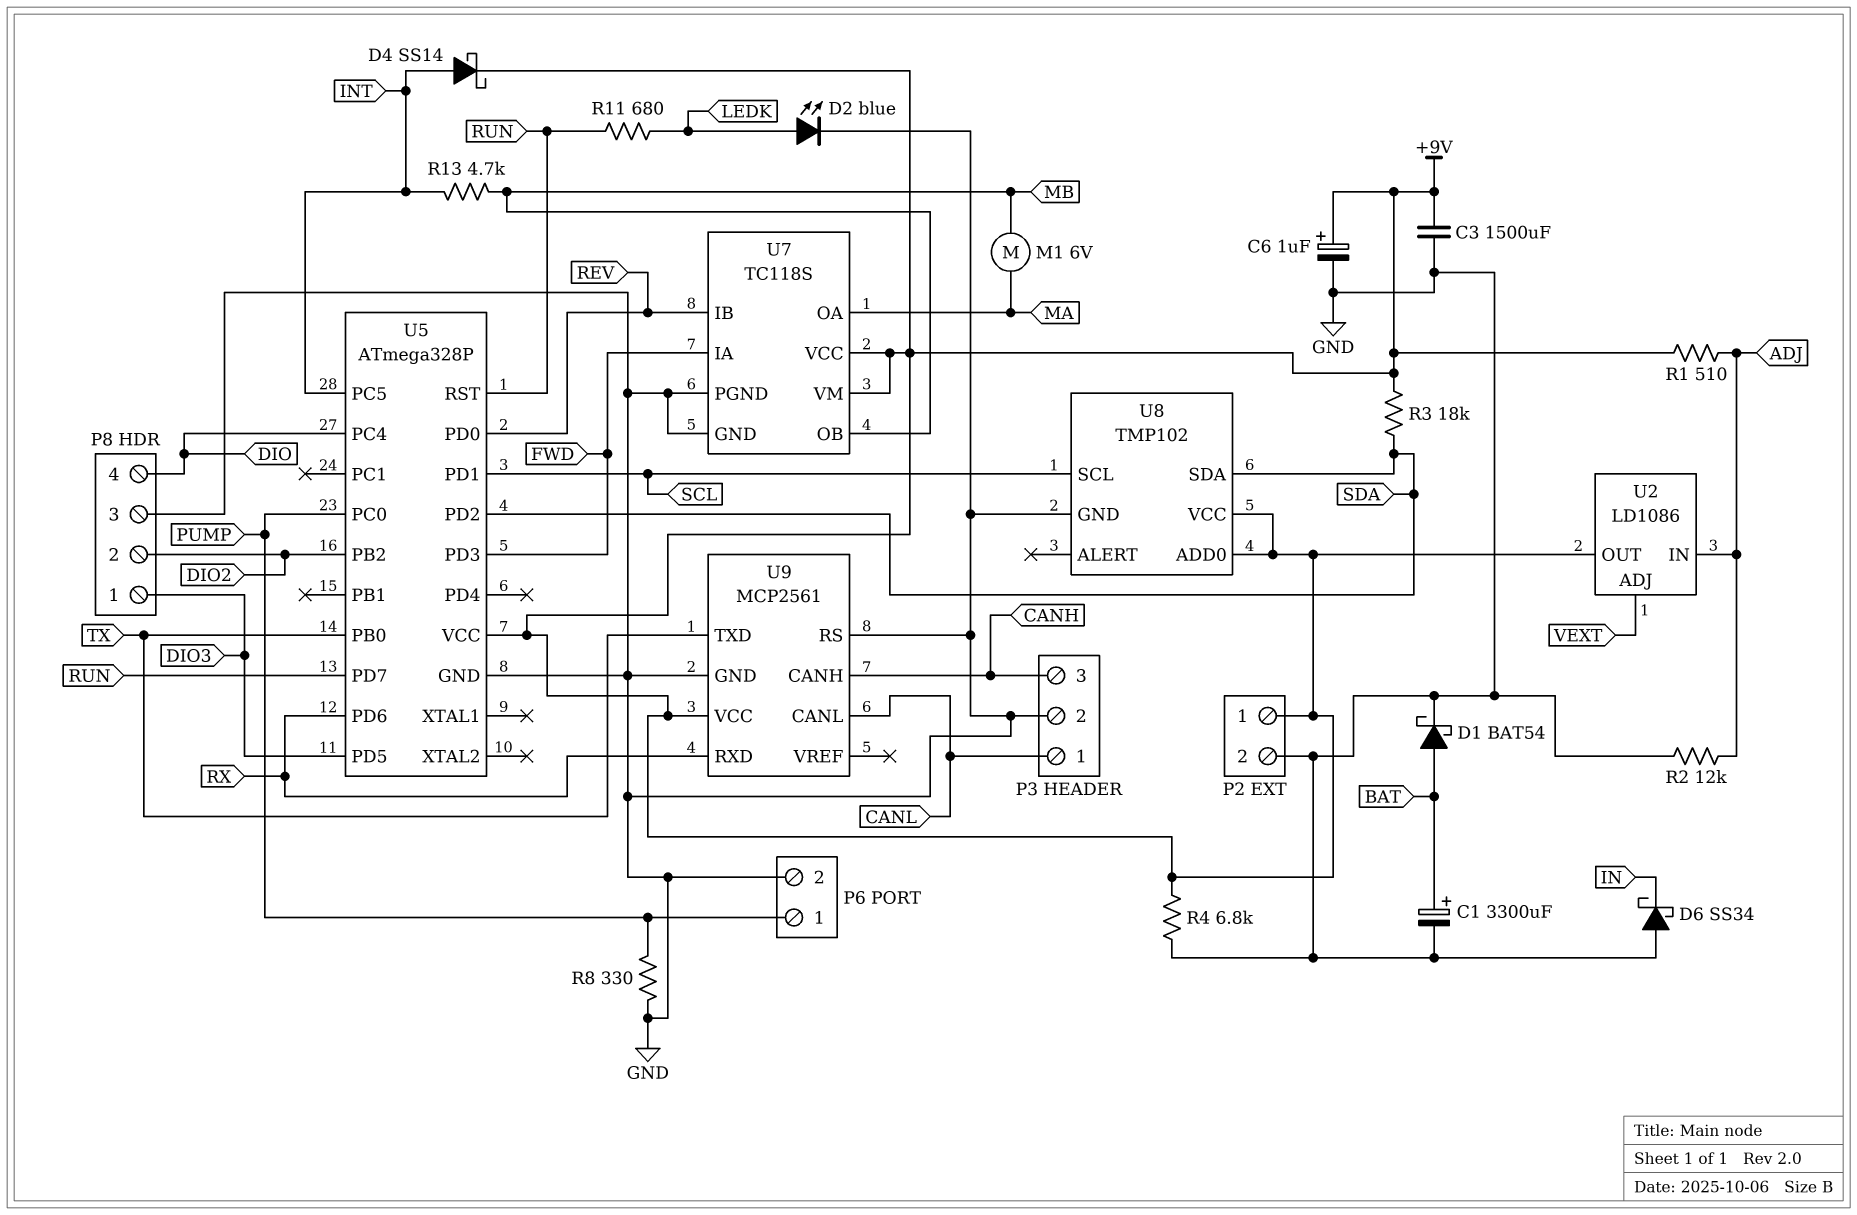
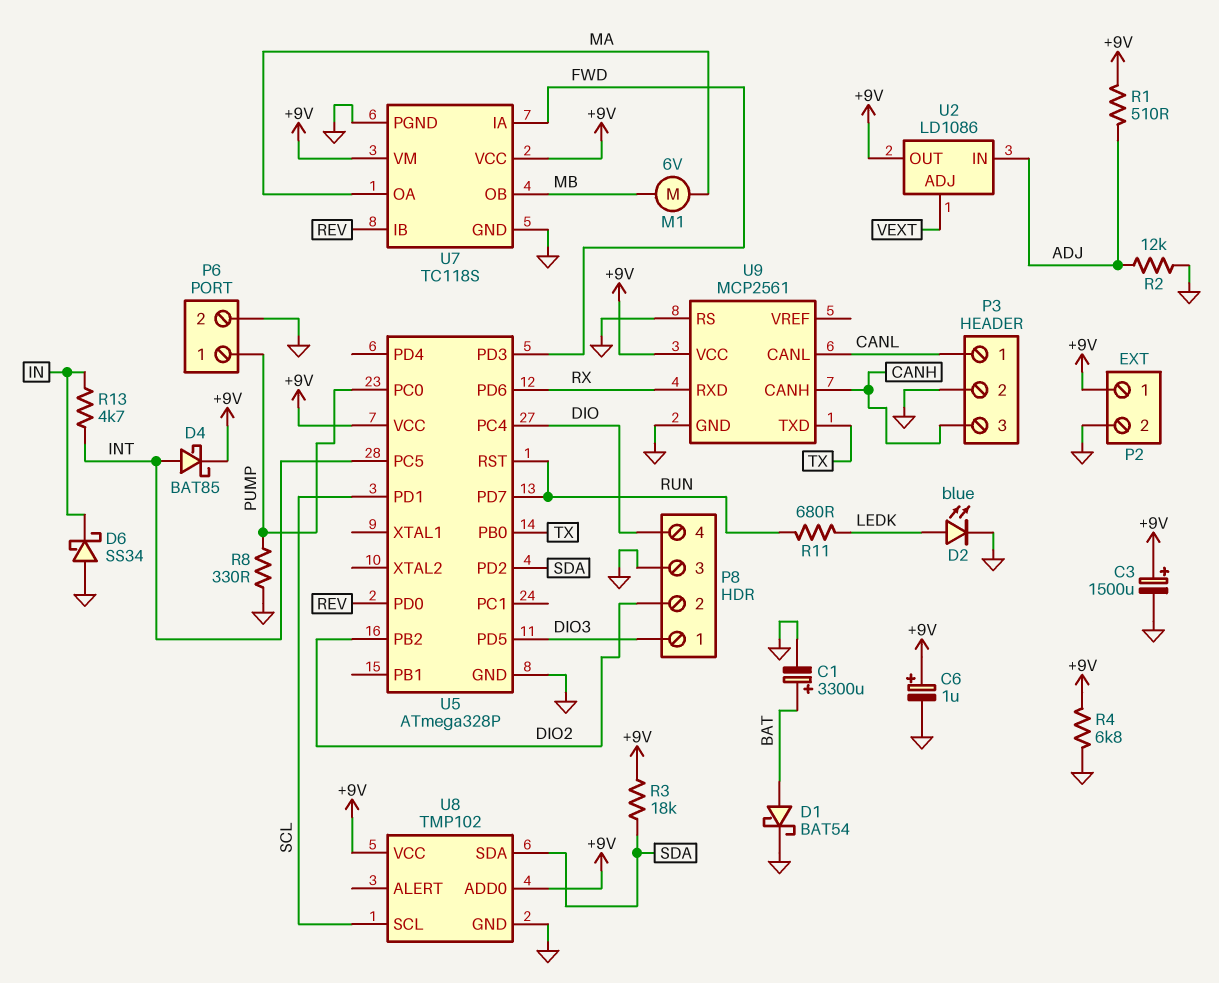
C3: 1500uF (+9V, GND) -> 1500uF (plus +9V, minus GND)
D4: schottky SS14 (A INT, K +9V) -> schottky BAT85 (A INT, K +9V)
R13: 4.7k (INT, MB) -> 4.7k (IN, INT)

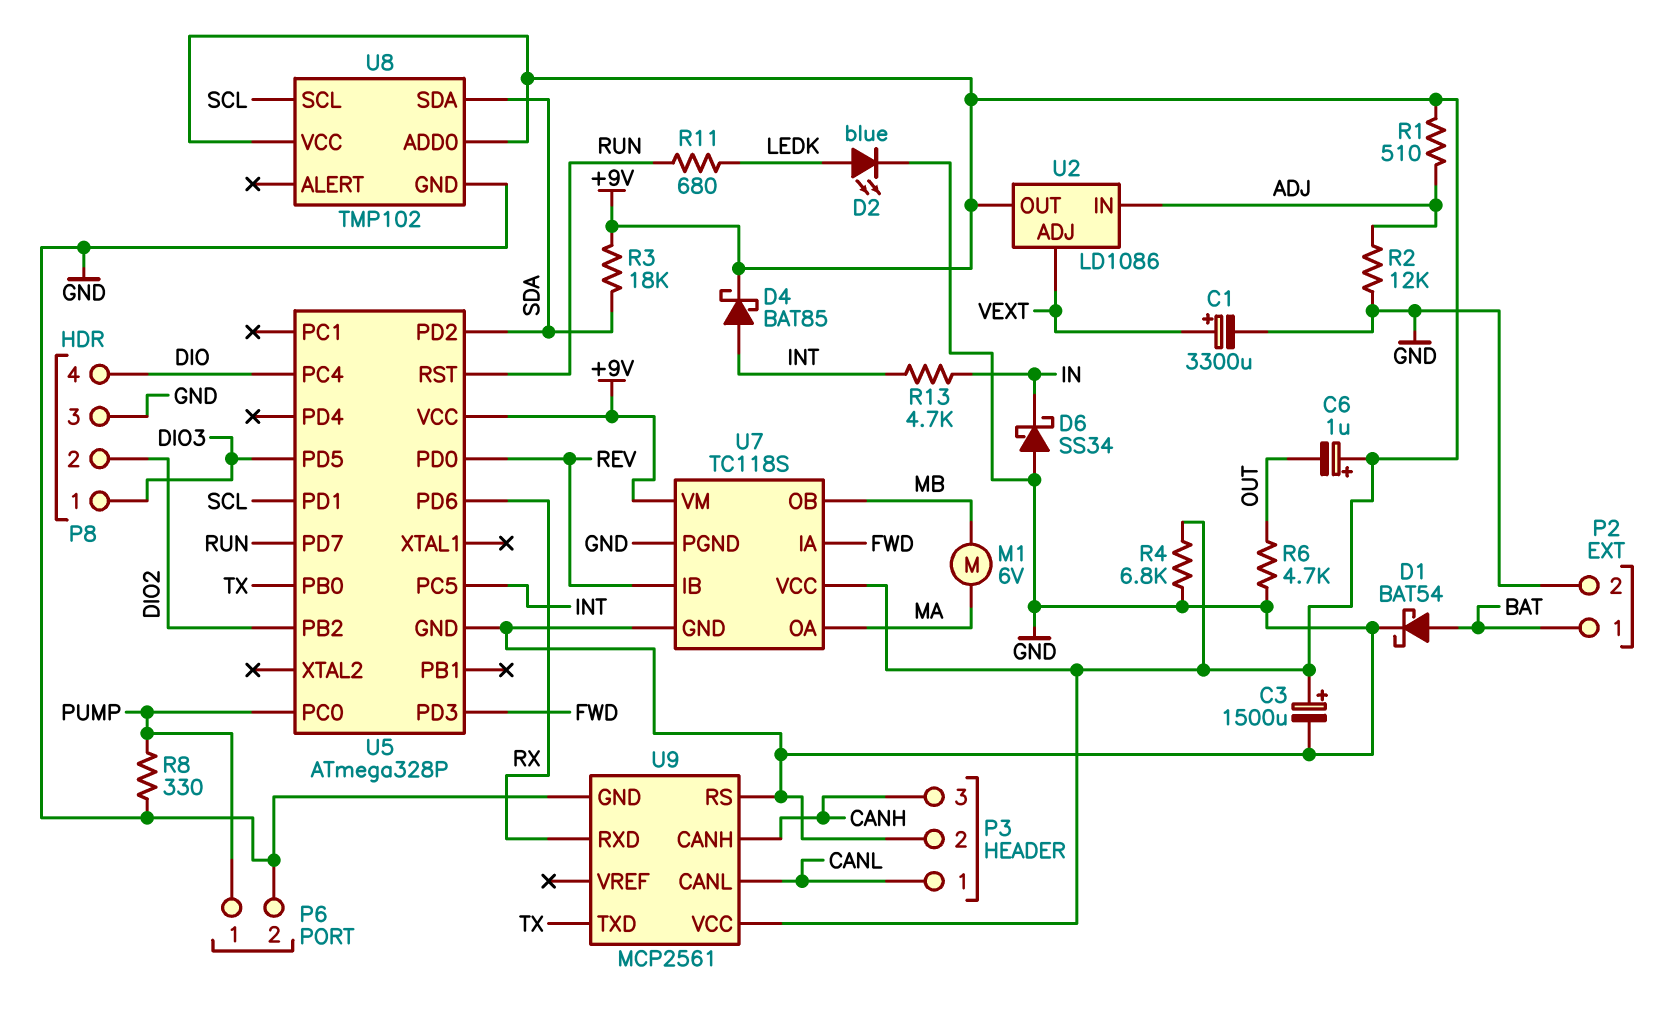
C1: 3300uF (plus BAT, minus GND) -> 3300uF (plus VEXT, minus GND)
C6: 1uF (plus +9V, minus GND) -> 1uF (plus +9V, minus OUT)
P2 pin 1: +9V -> BAT
R6: none -> 4.7k (GND, OUT)

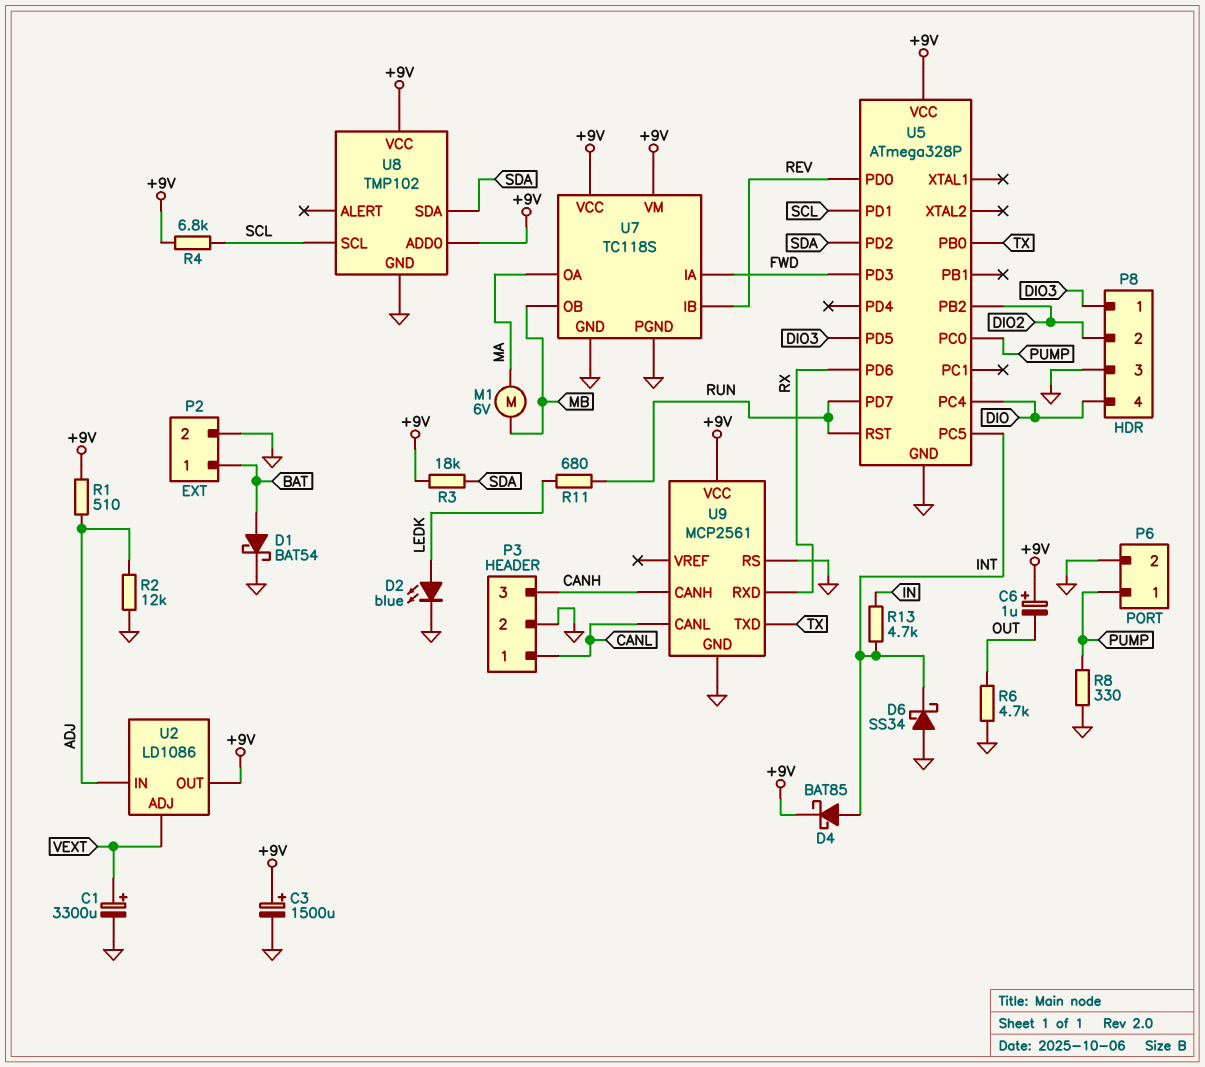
D6: schottky SS34 (A GND, K IN) -> schottky SS34 (A GND, K INT)
R4: 6.8k (+9V, GND) -> 6.8k (+9V, SCL)

